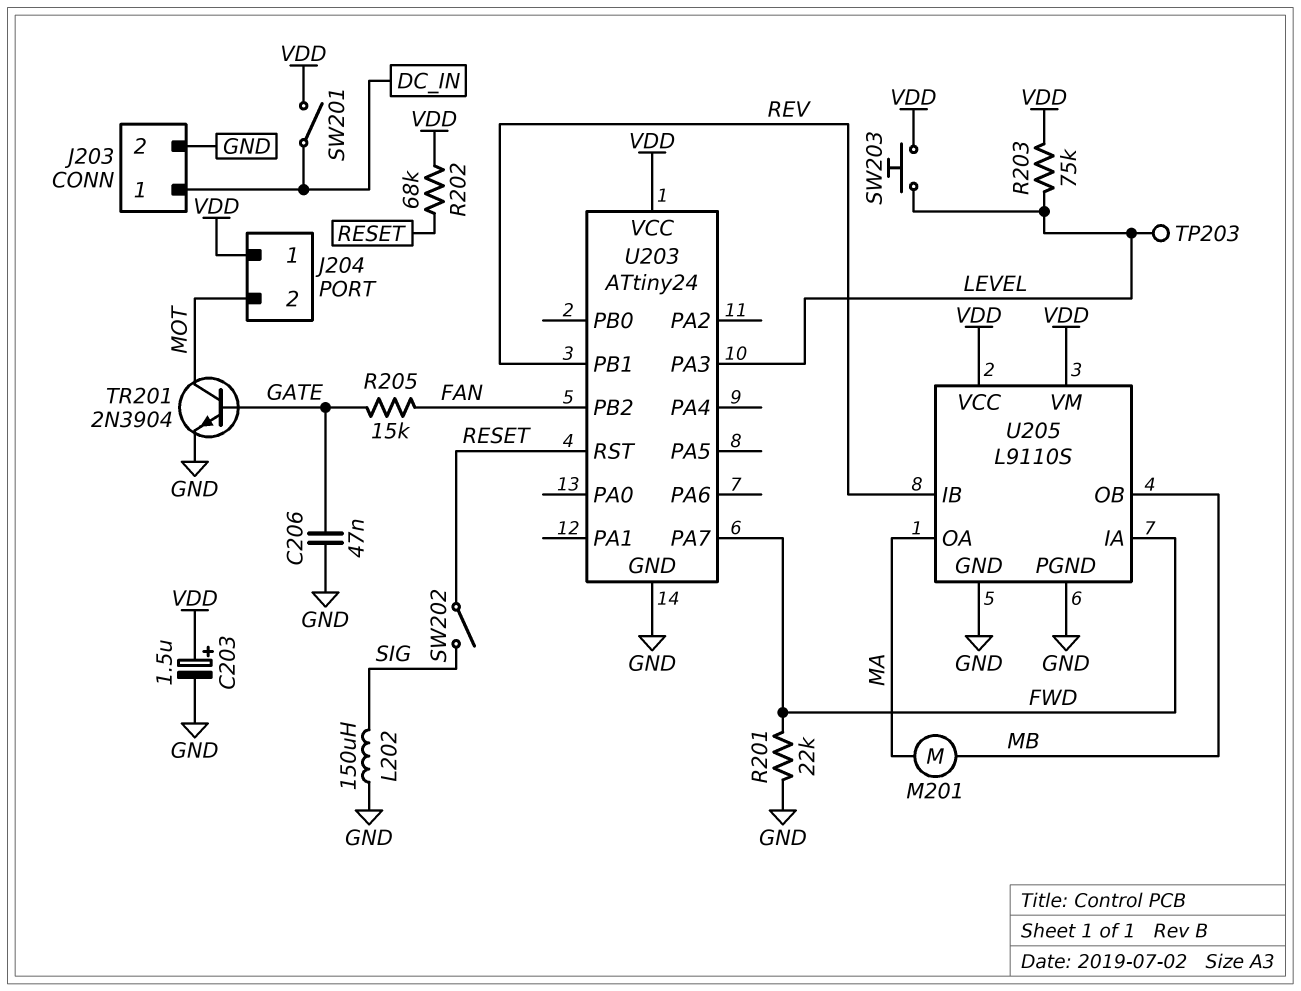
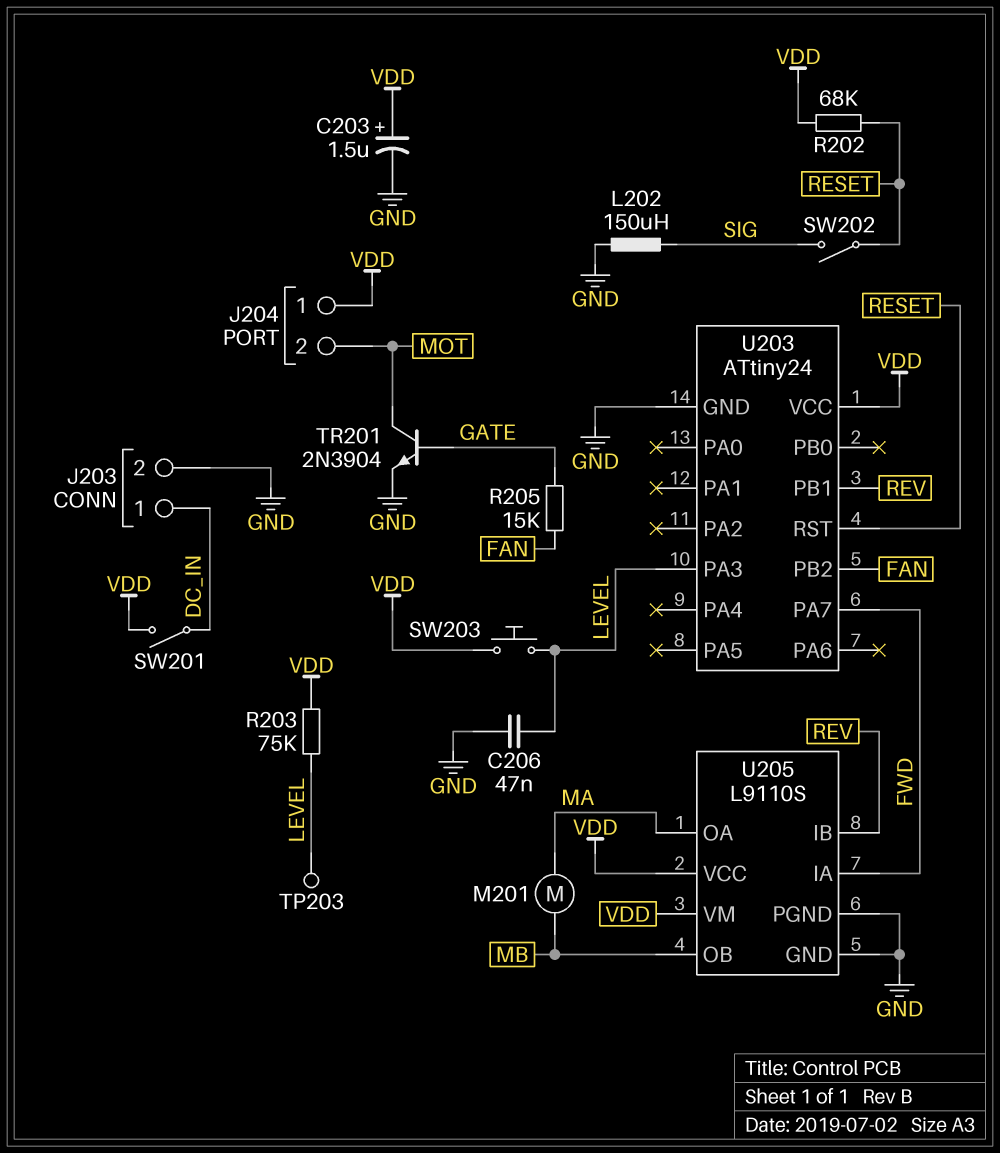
C206: 47nF (GATE, GND) -> 47nF (GND, LEVEL)
R201: 22k (FWD, GND) -> none

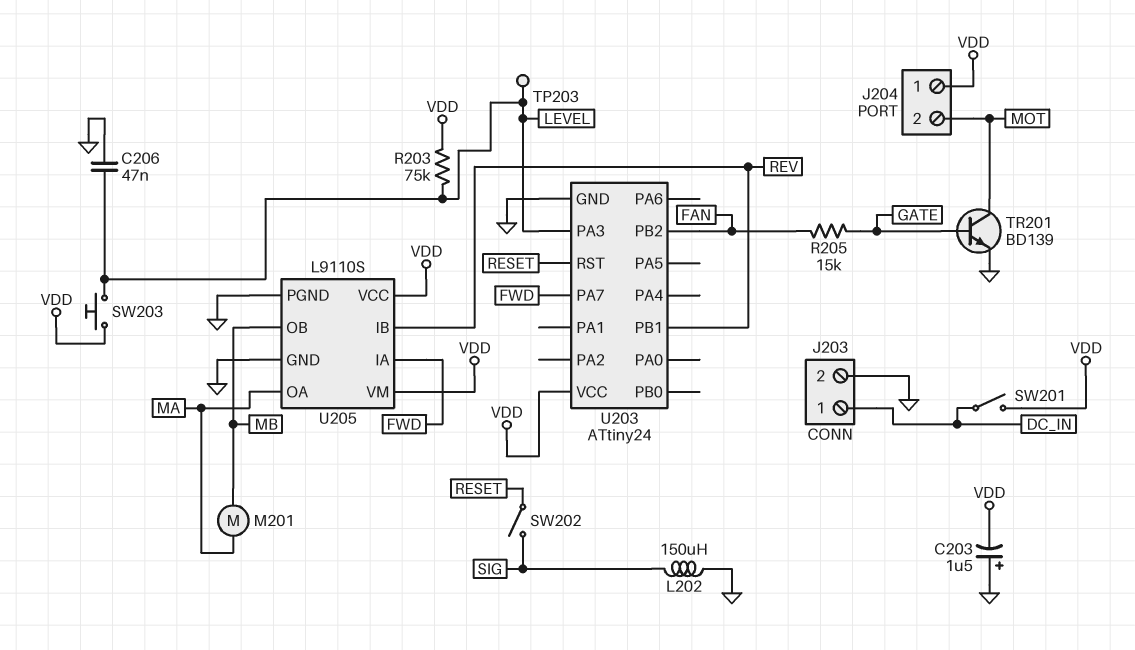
C203: 1.5uF (plus VDD, minus GND) -> 1.5uF (plus GND, minus VDD)
R202: 68k (RESET, VDD) -> none
TR201: NPN 2N3904 (B GATE, C MOT, E GND) -> NPN BD139 (B GATE, C MOT, E GND)

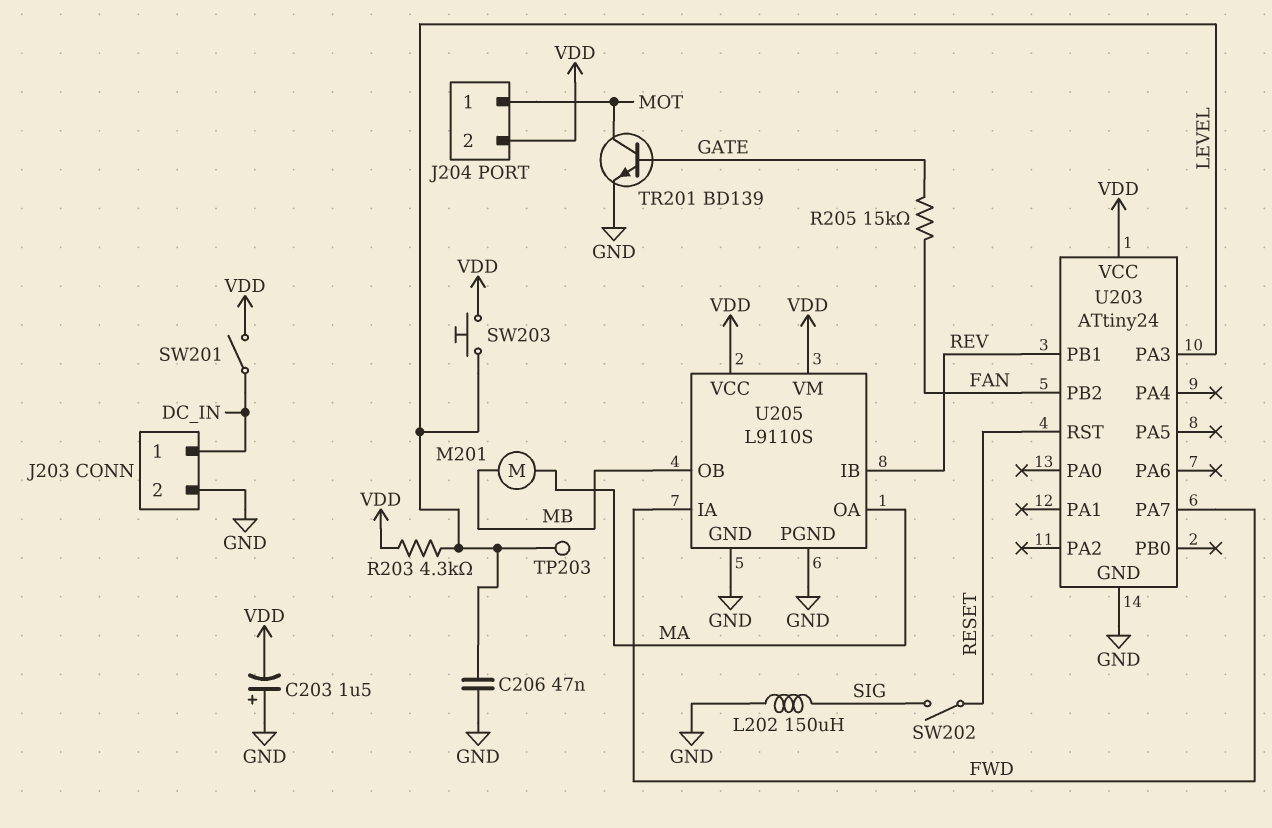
J204 pin 1: VDD -> MOT
J204 pin 2: MOT -> VDD
R203: 75k (LEVEL, VDD) -> 4.3k (LEVEL, VDD)

